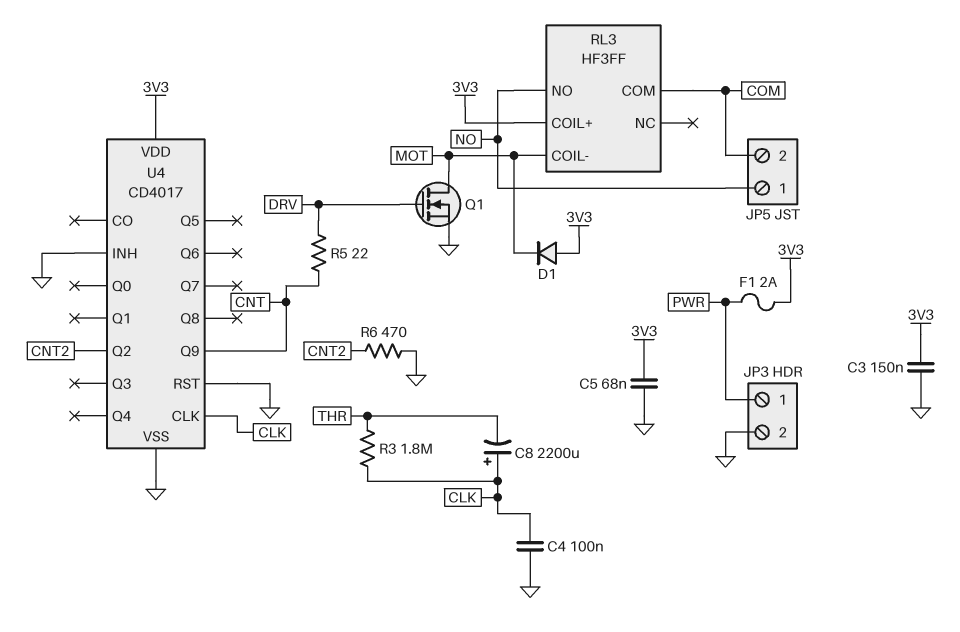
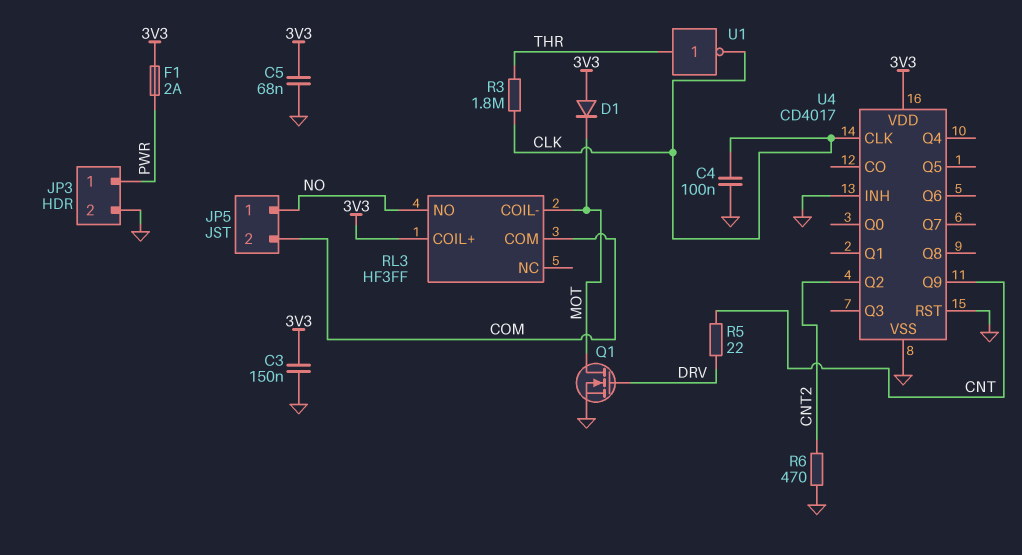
C8: 2200uF (plus CLK, minus THR) -> none
U1: none -> NOT (in THR, out CLK)

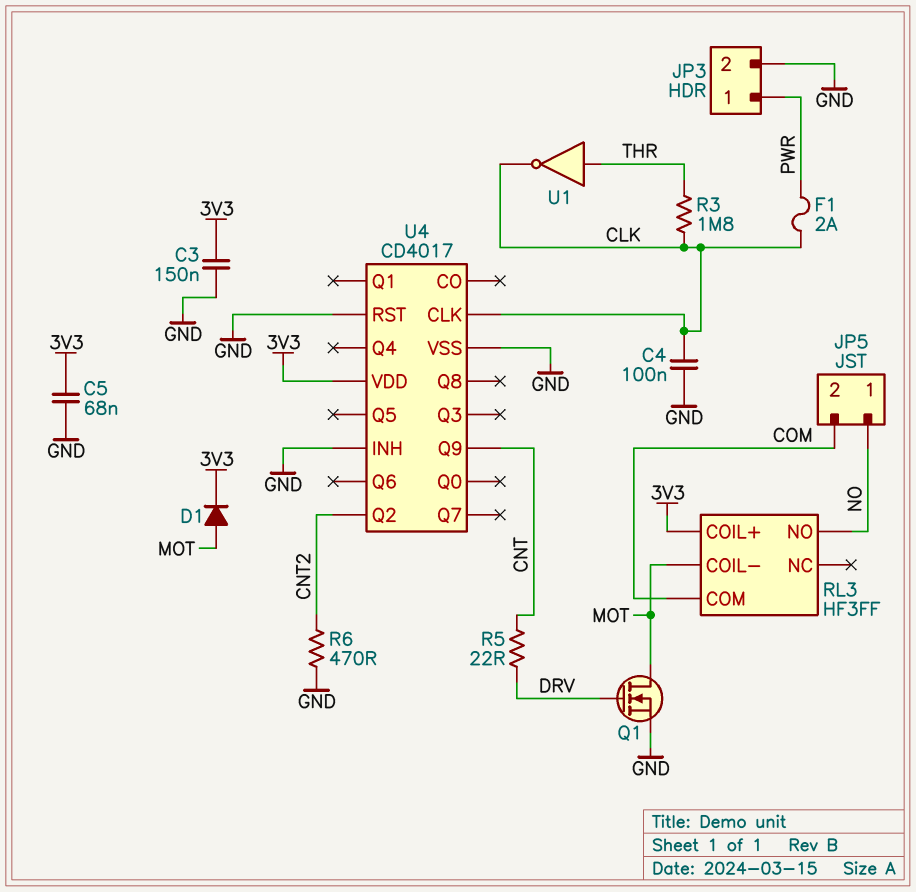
D1: diode (A 3V3, K MOT) -> diode (A MOT, K 3V3)
F1: 2A (3V3, PWR) -> 2A (CLK, PWR)

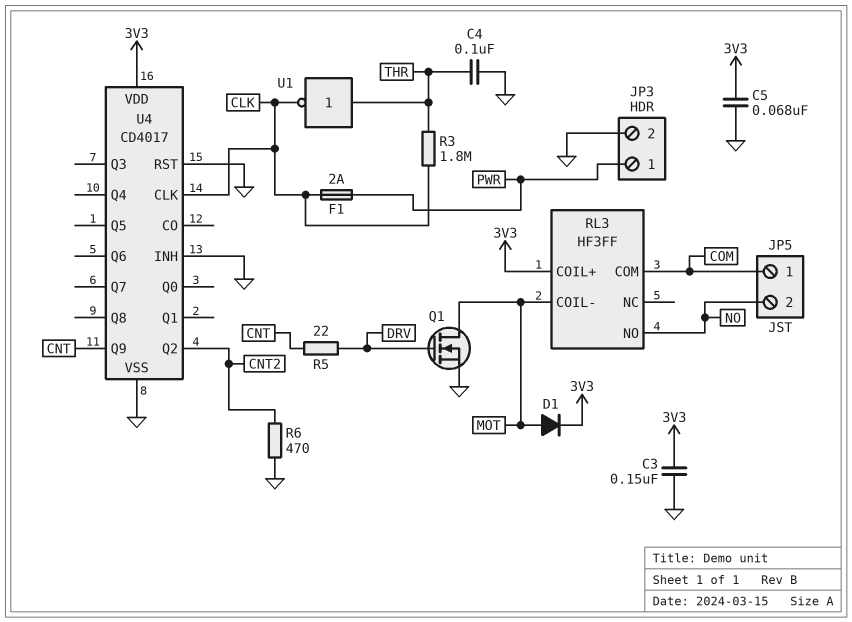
C4: 100nF (CLK, GND) -> 100nF (GND, THR)
JP5 pin 1: NO -> COM
JP5 pin 2: COM -> NO

